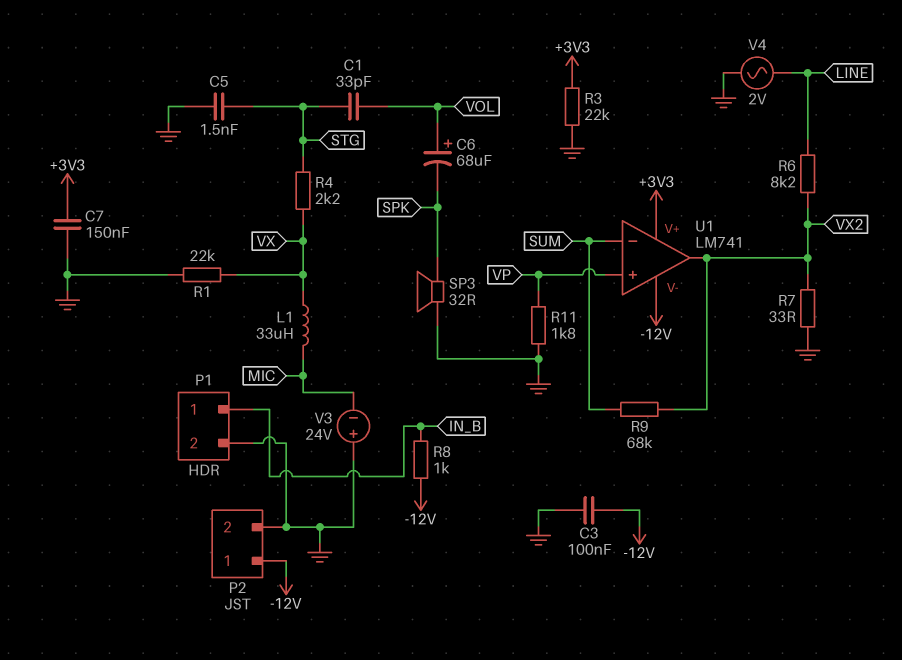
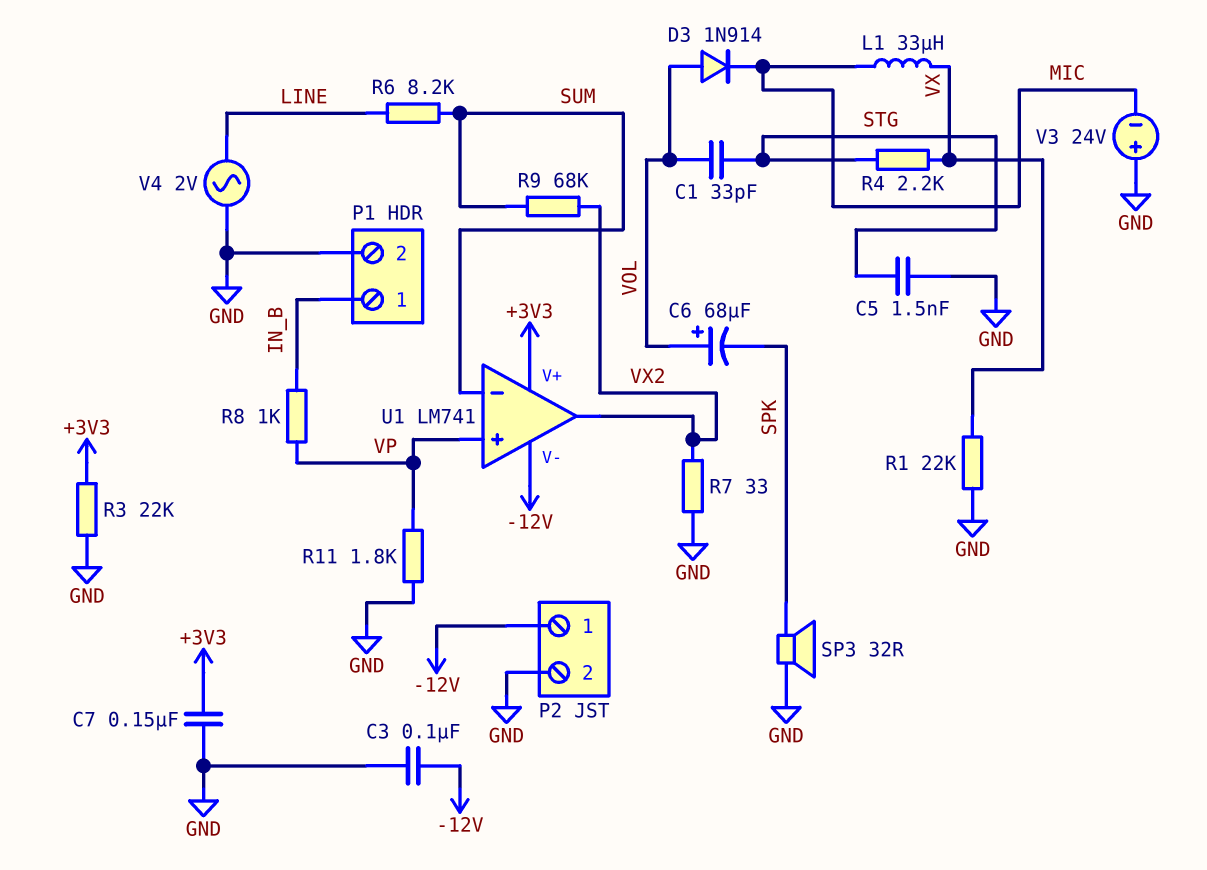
D3: none -> diode 1N914 (A VOL, K MIC)
R6: 8.2k (LINE, VX2) -> 8.2k (LINE, SUM)
R8: 1k (-12V, IN_B) -> 1k (IN_B, VP)

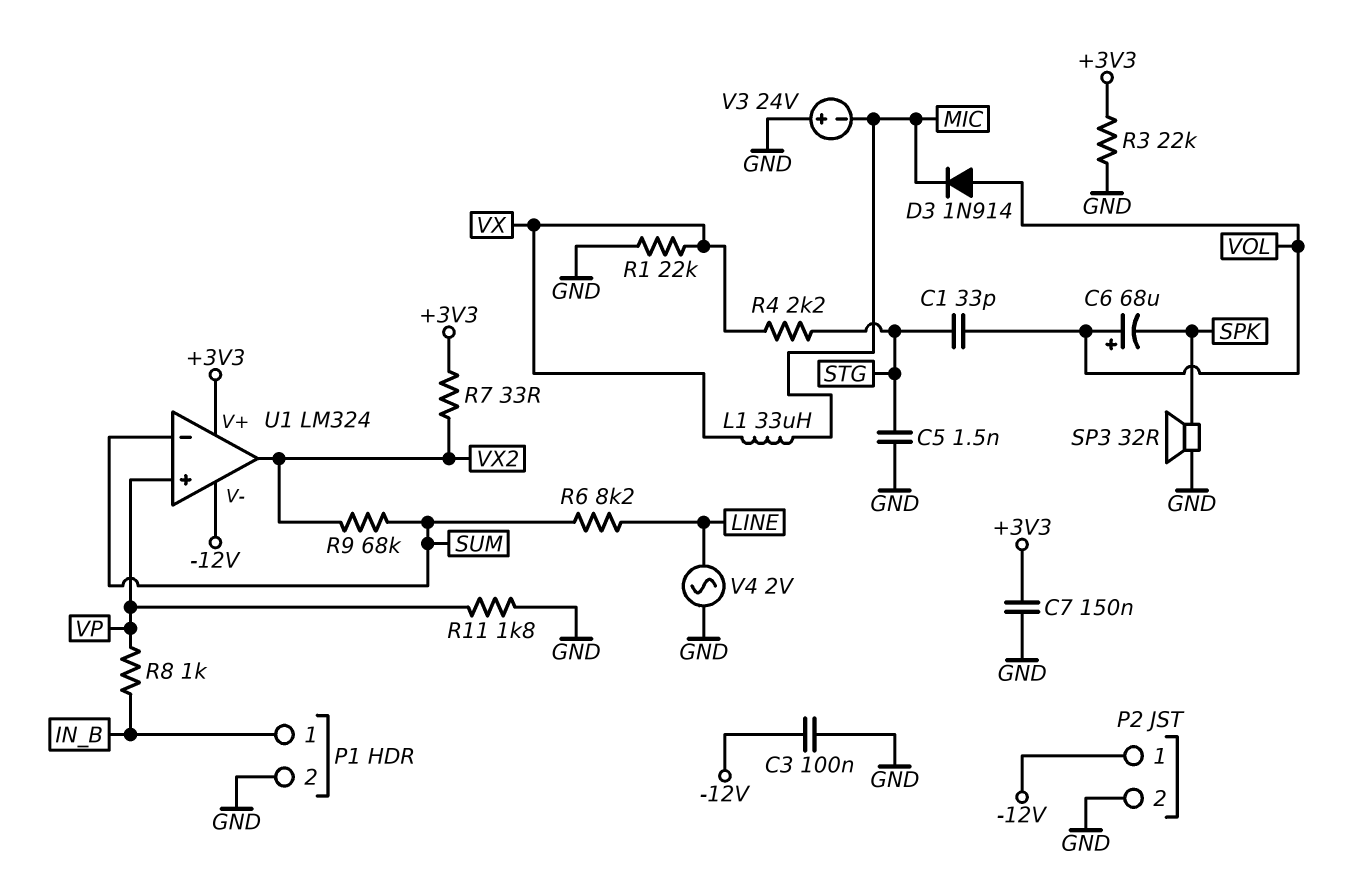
R7: 33 (GND, VX2) -> 33 (+3V3, VX2)
U1: LM741 -> LM324

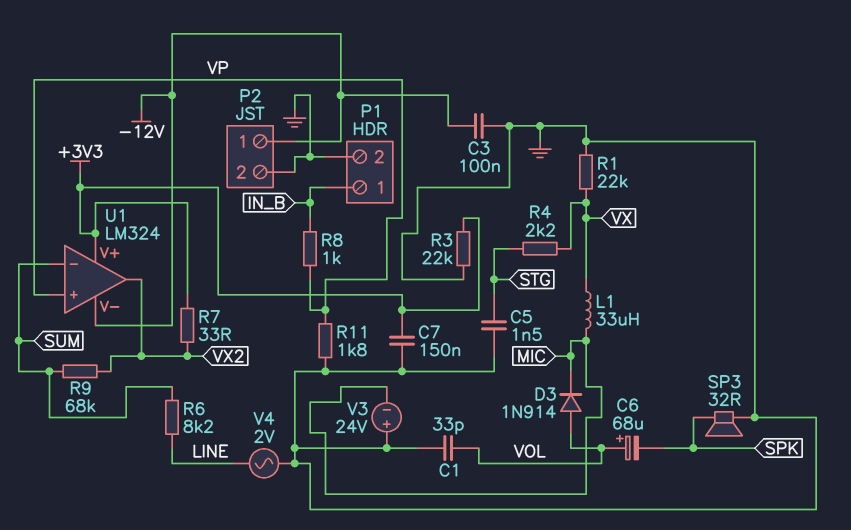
C1: 33pF (STG, VOL) -> 33pF (GND, VOL)

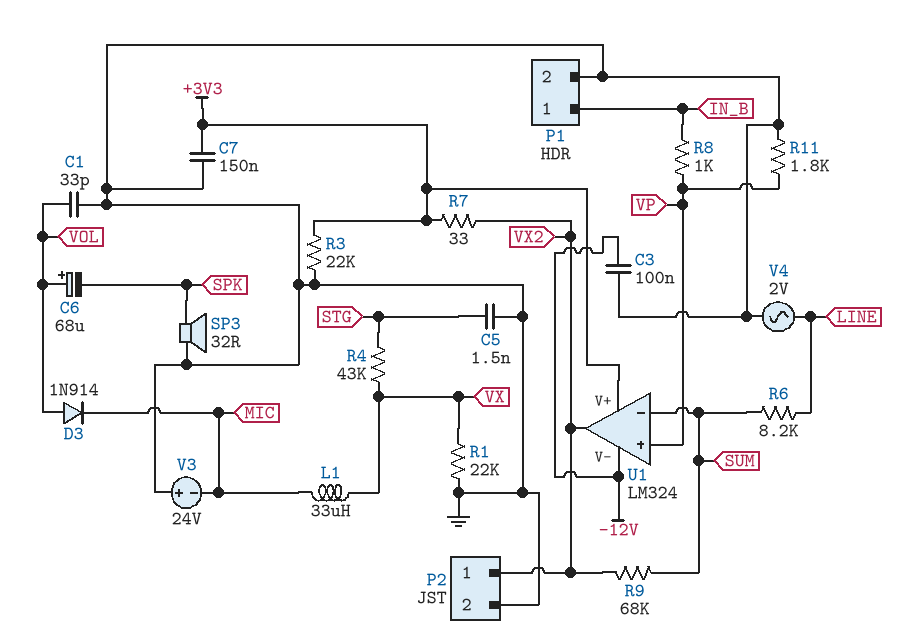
P2 pin 1: -12V -> VX2
R4: 2.2k (STG, VX) -> 43k (STG, VX)

